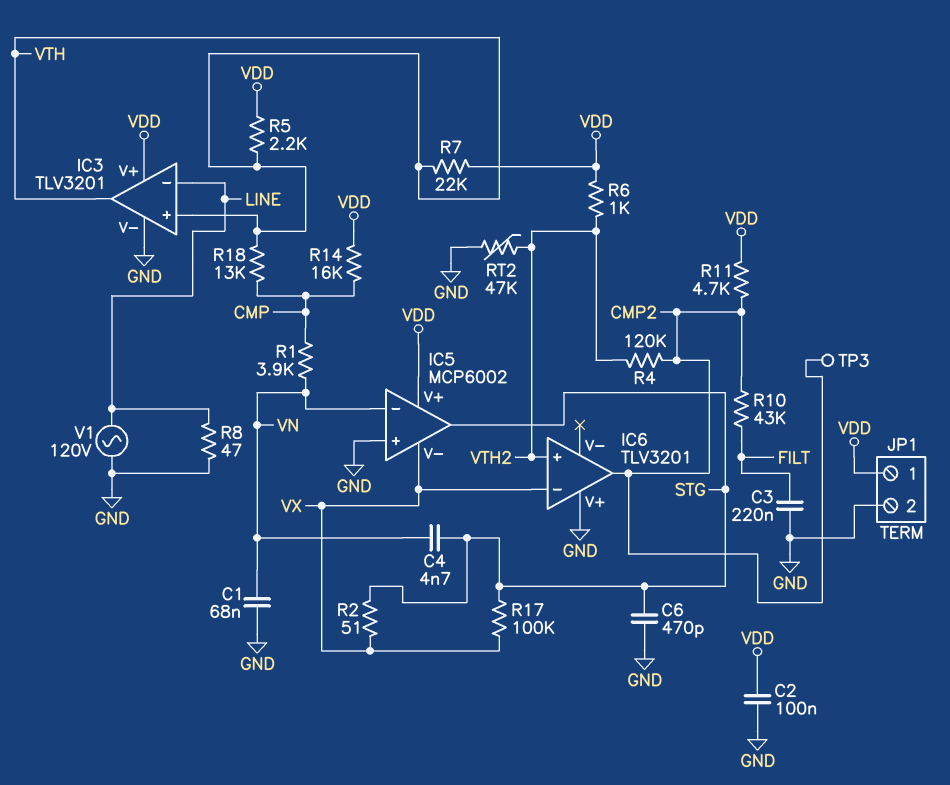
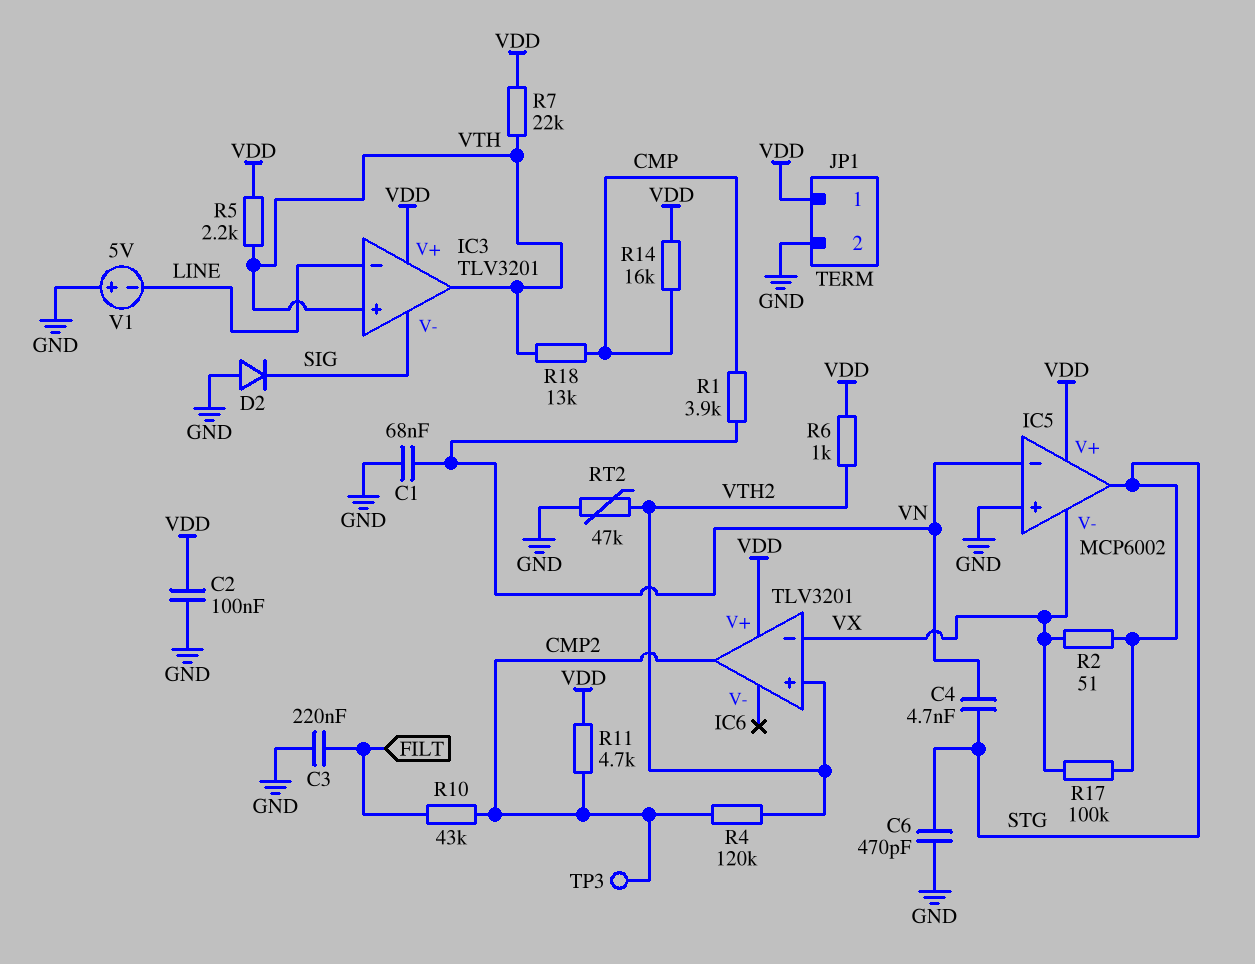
D2: none -> diode (A GND, K SIG)
IC3 pin V-: GND -> SIG
IC6 pin V+: GND -> VDD
R8: 47 (GND, LINE) -> none
V1: AC 120V (GND, LINE) -> 5V (plus GND, minus LINE)

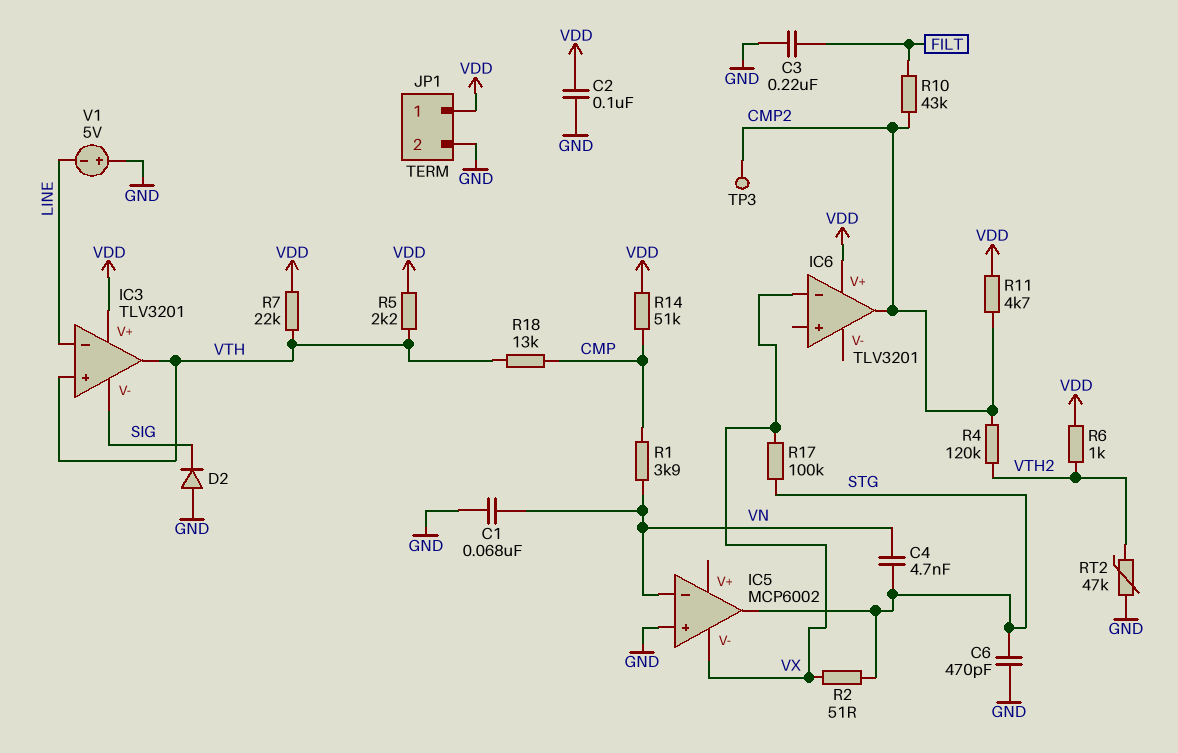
IC5 pin V+: VDD -> none
IC6 pin in+: VTH2 -> none
R14: 16k (CMP, VDD) -> 51k (CMP, VDD)

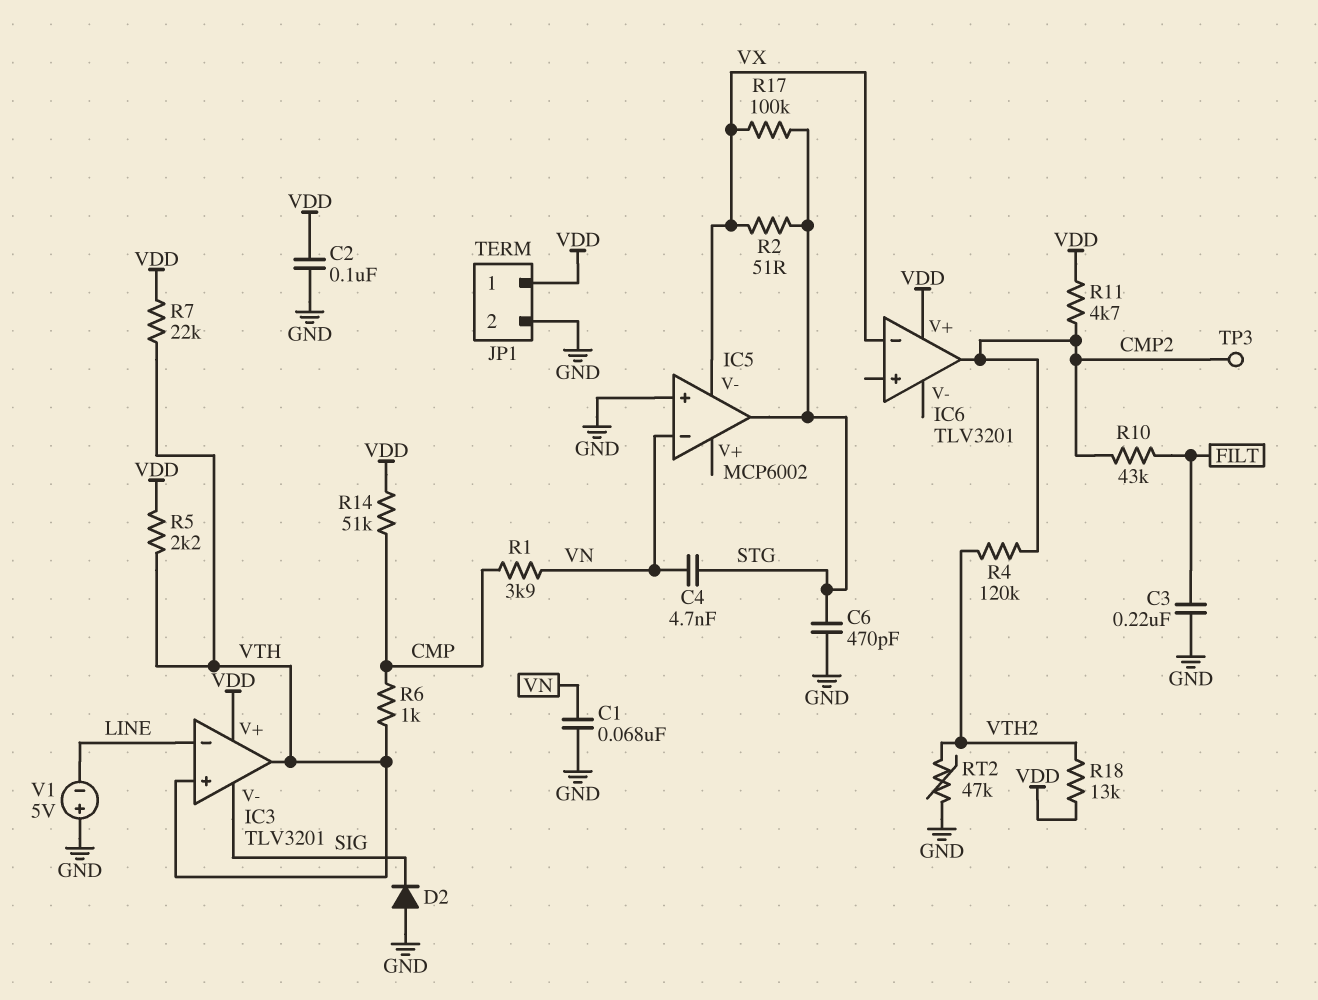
R6: 1k (VDD, VTH2) -> 1k (CMP, VTH)
R18: 13k (CMP, VTH) -> 13k (VDD, VTH2)

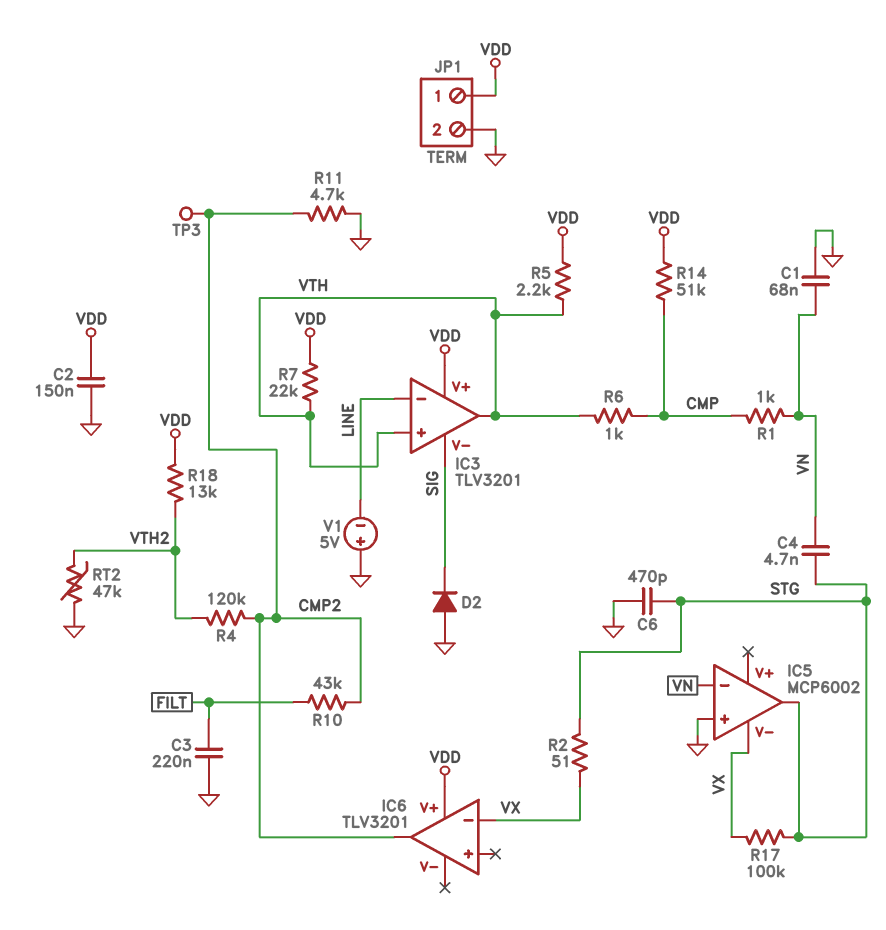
C2: 100nF (GND, VDD) -> 150nF (GND, VDD)
R1: 3.9k (CMP, VN) -> 1k (CMP, VN)
R11: 4.7k (CMP2, VDD) -> 4.7k (CMP2, GND)

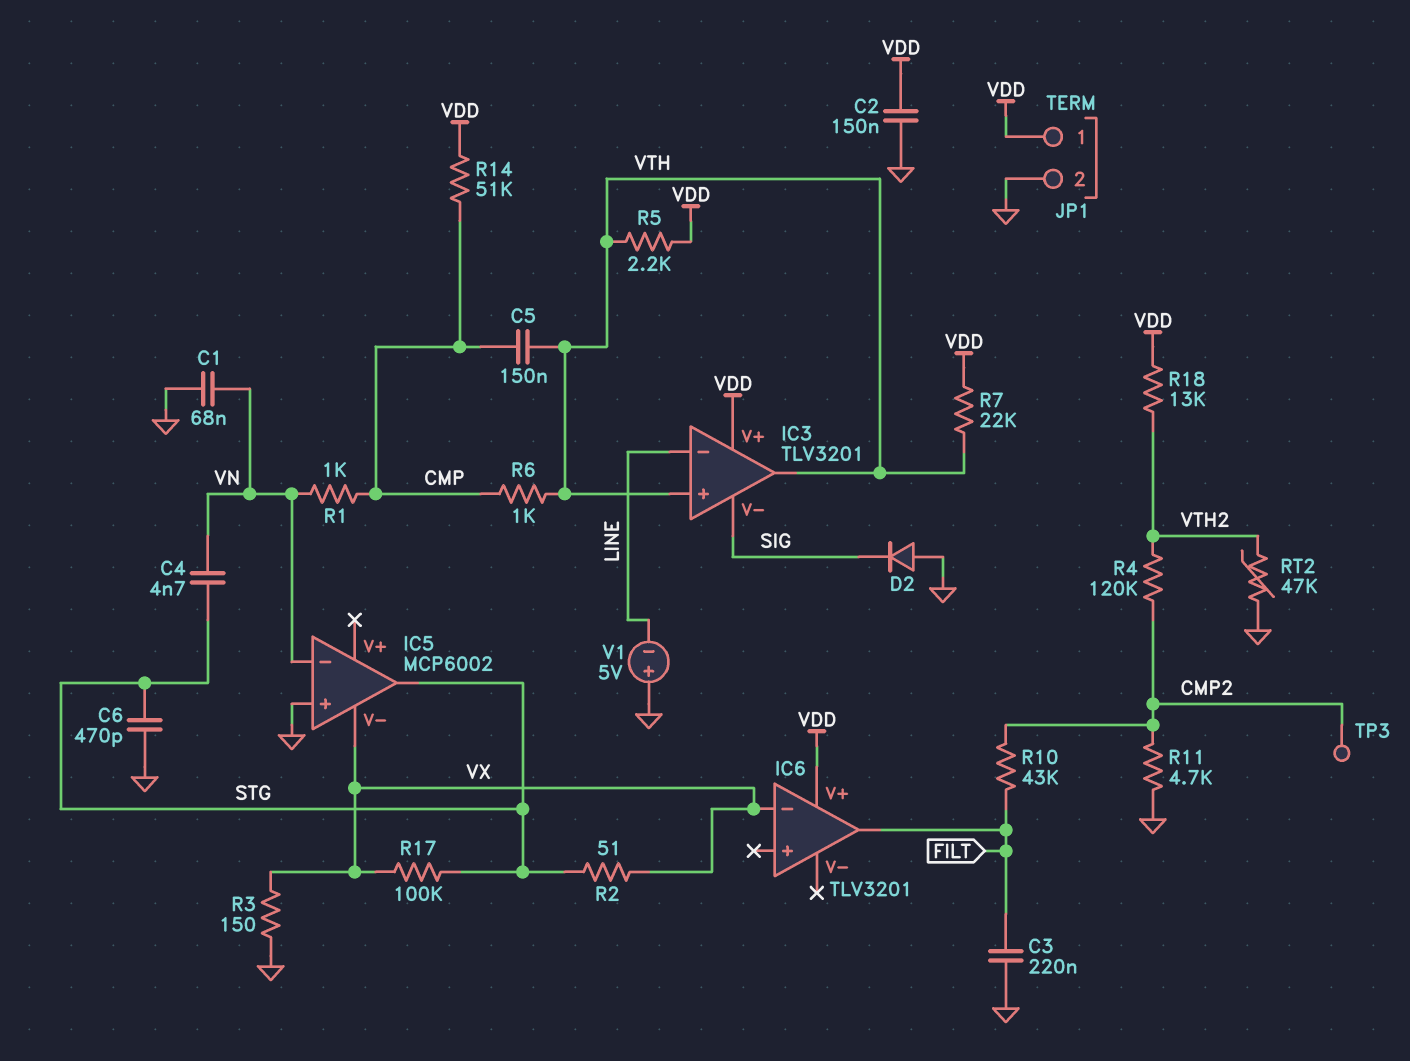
C5: none -> 150nF (CMP, VTH)
IC6 pin out: CMP2 -> FILT
R3: none -> 150 (GND, VX)

